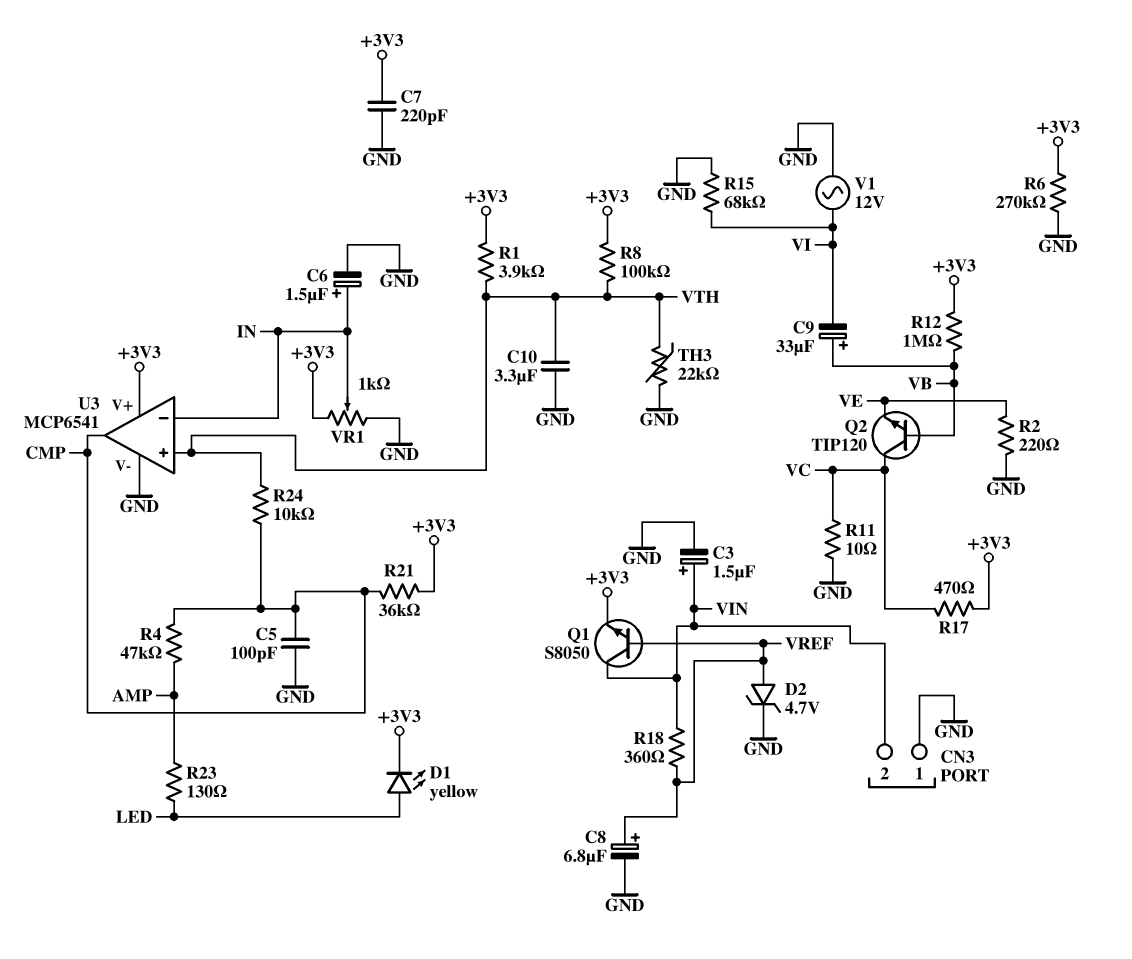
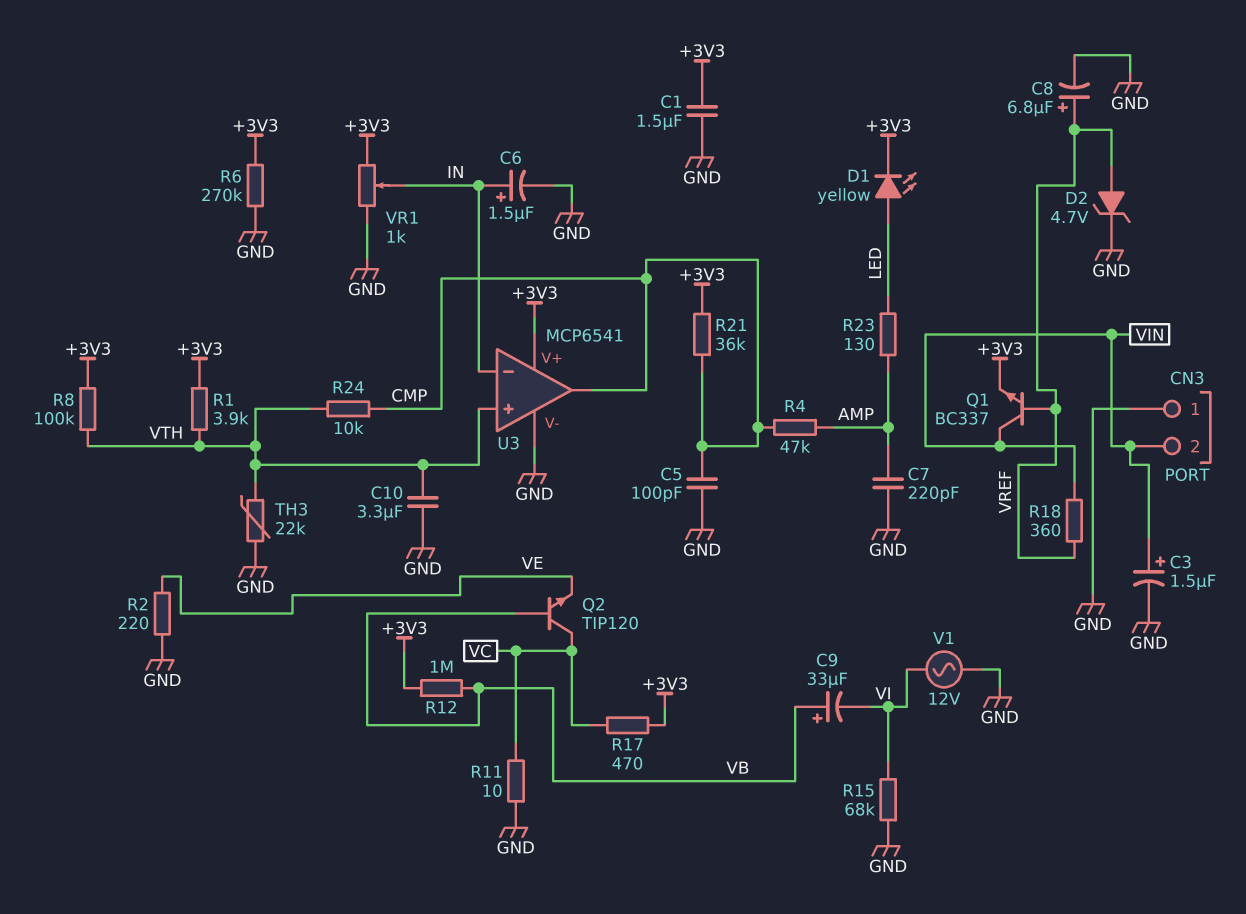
C1: none -> 1.5uF (+3V3, GND)
C7: 220pF (+3V3, GND) -> 220pF (AMP, GND)
Q1: NPN S8050 (B VREF, C VIN, E +3V3) -> NPN BC337 (B VREF, C VIN, E +3V3)

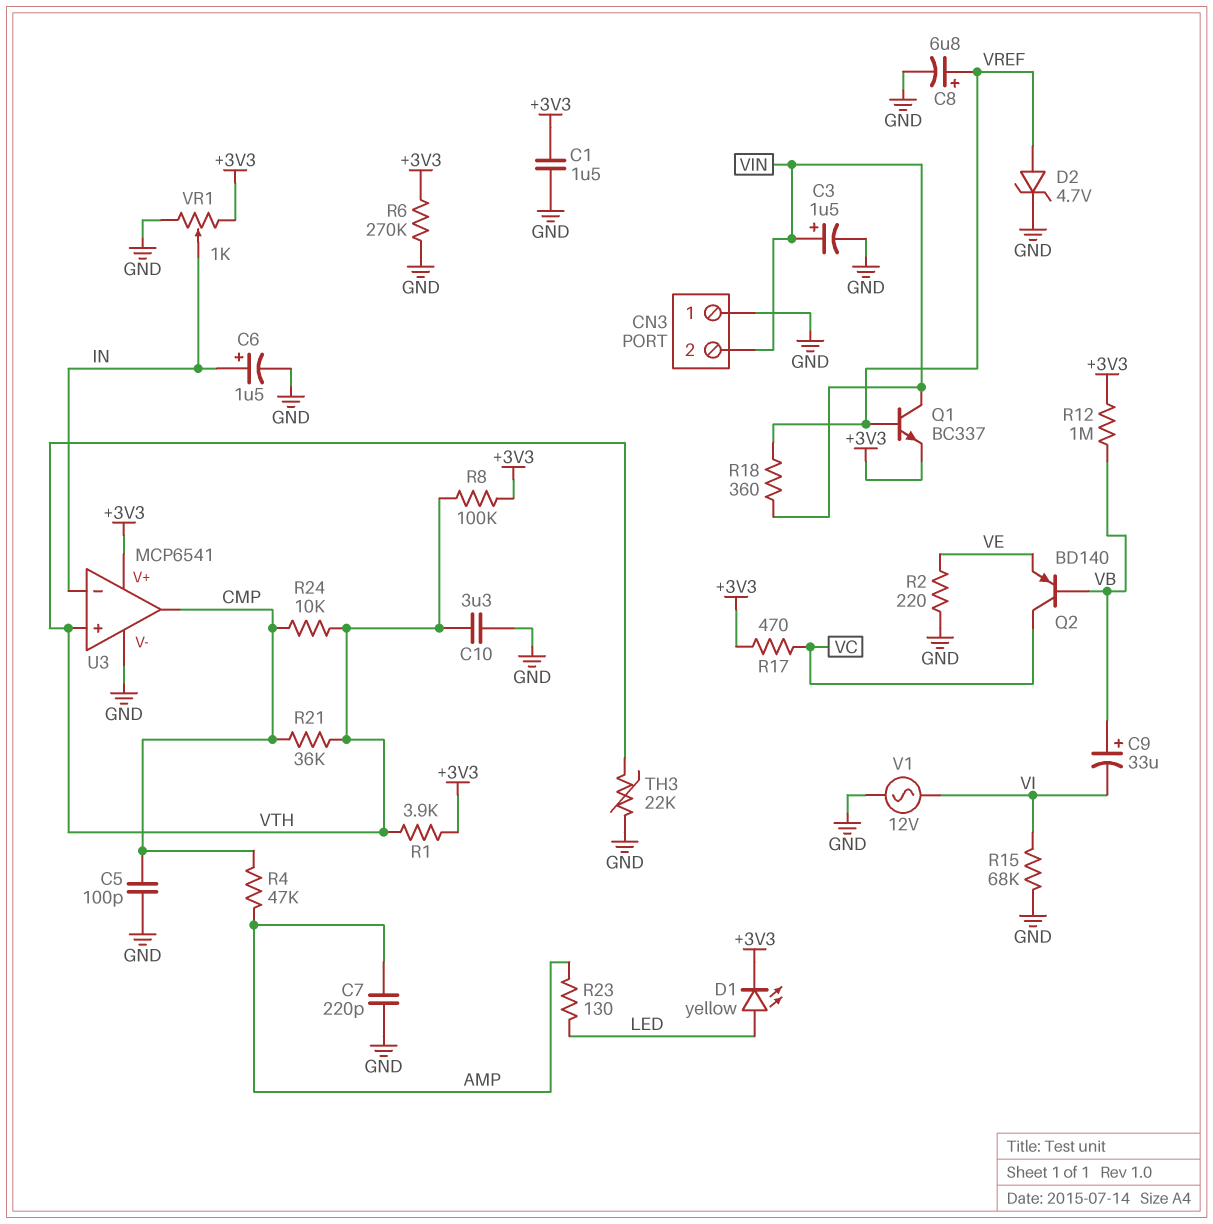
Q2: NPN TIP120 (B VB, C VC, E VE) -> PNP BD140 (B VB, C VC, E VE)
R11: 10 (GND, VC) -> none
R21: 36k (+3V3, CMP) -> 36k (CMP, VTH)

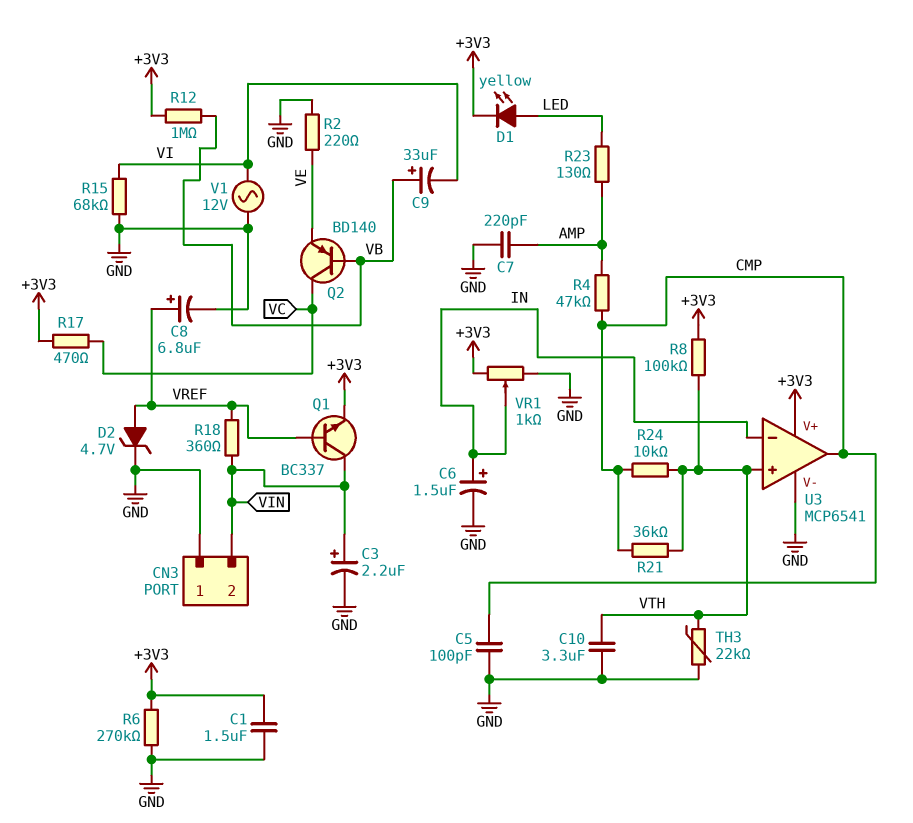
C3: 1.5uF (plus VIN, minus GND) -> 2.2uF (plus VIN, minus GND)
R1: 3.9k (+3V3, VTH) -> none

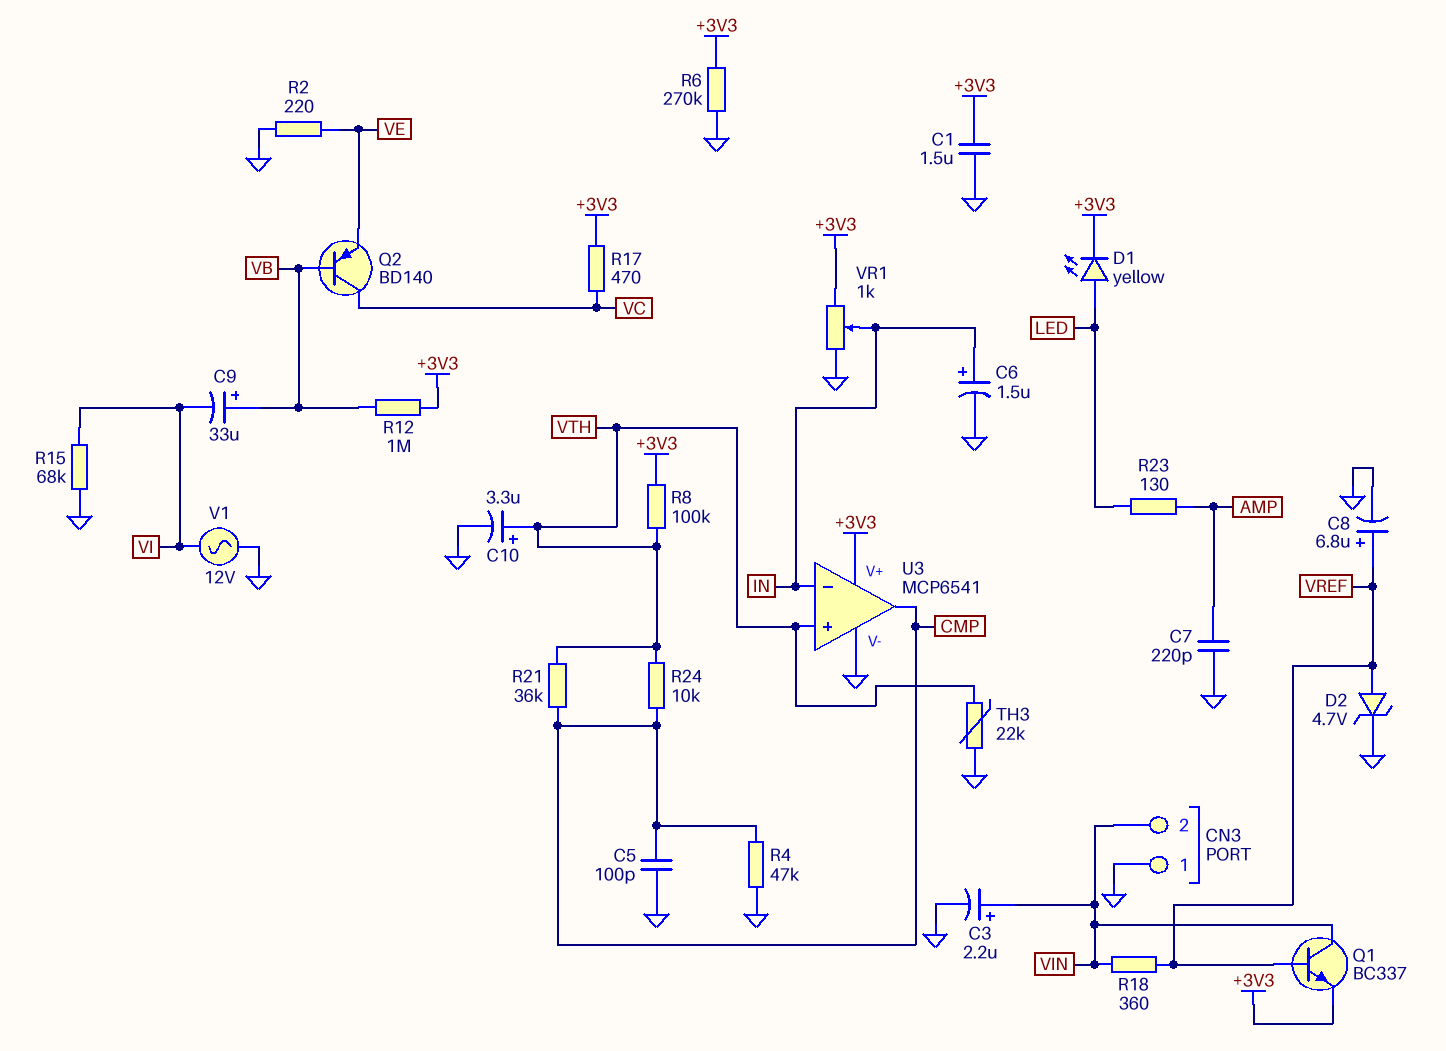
C10: 3.3uF (GND, VTH) -> 3.3uF (plus VTH, minus GND)
R4: 47k (AMP, CMP) -> 47k (CMP, GND)

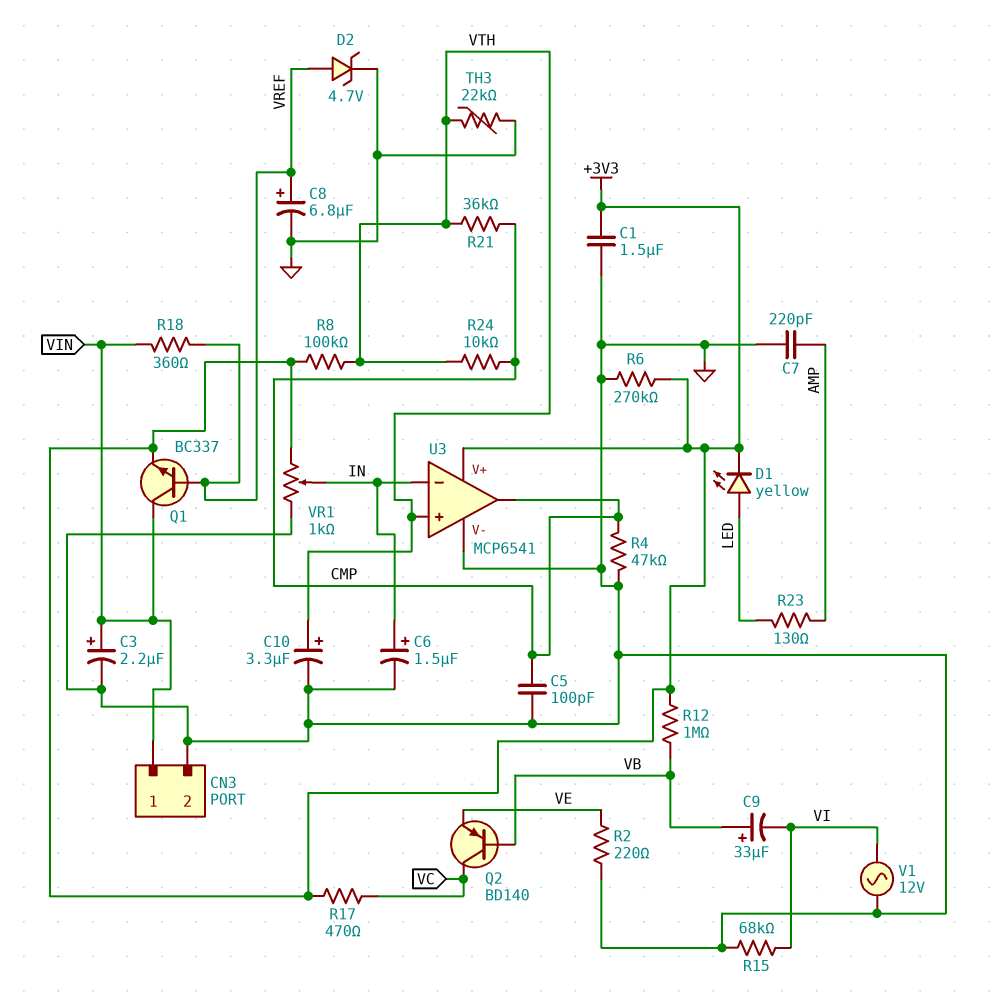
CN3 pin 1: GND -> VIN
CN3 pin 2: VIN -> GND

